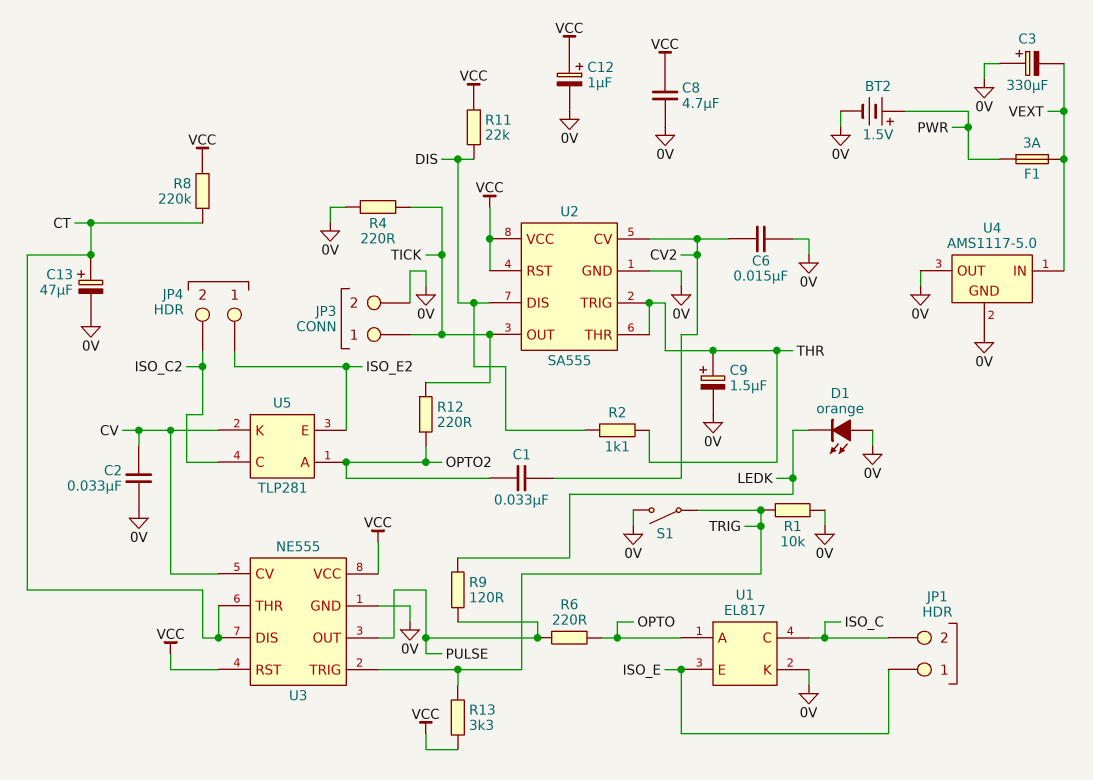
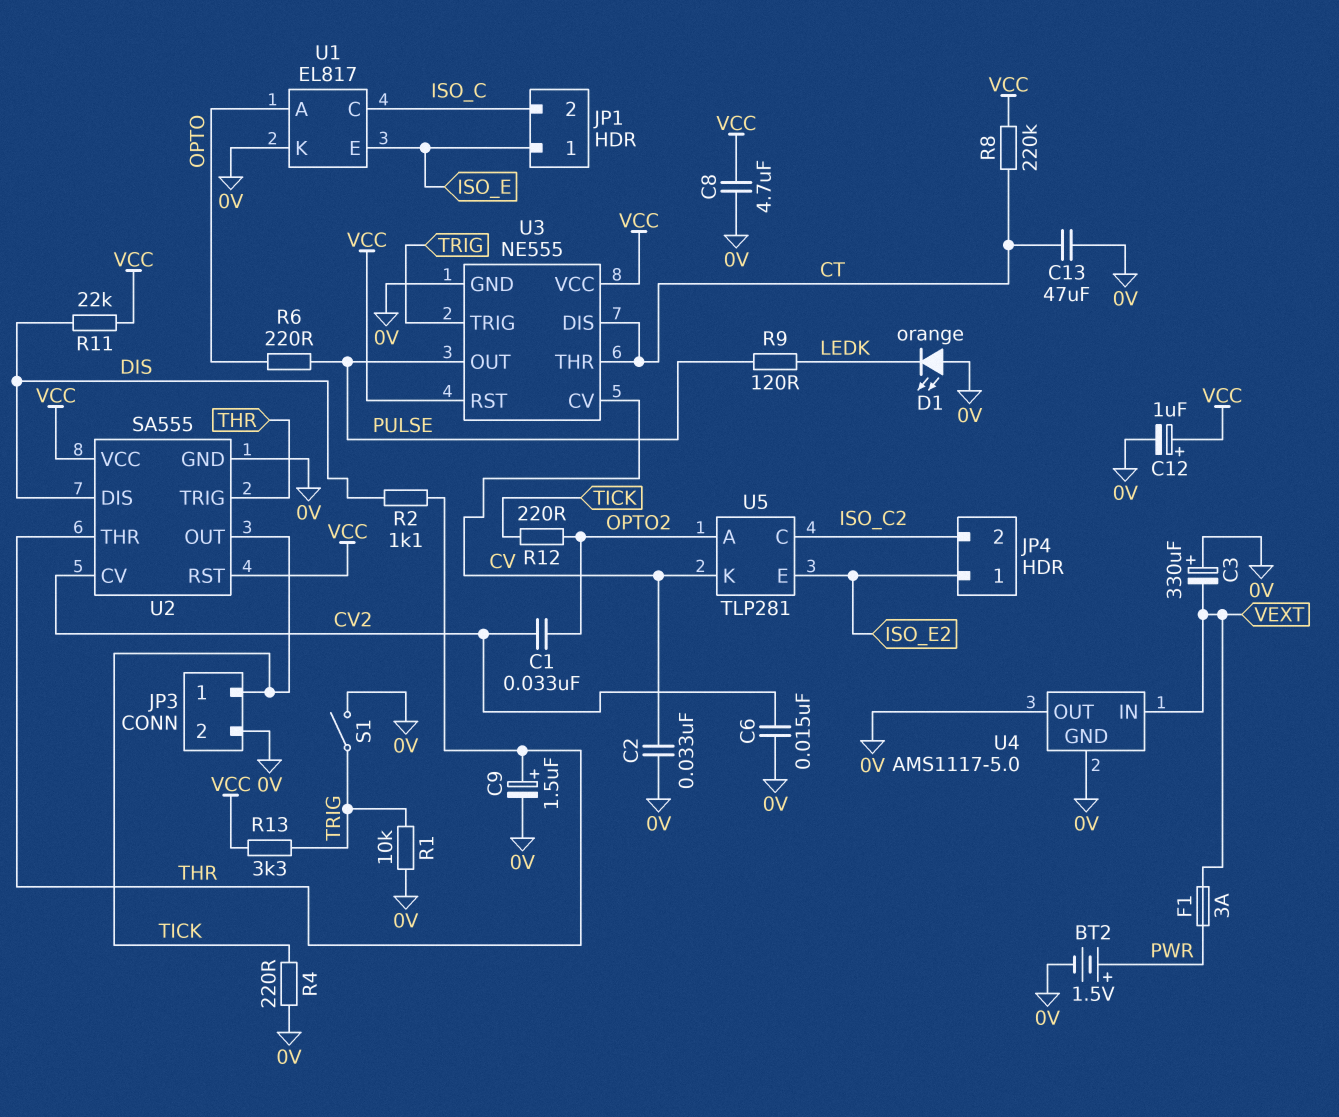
C13: 47uF (plus CT, minus 0V) -> 47uF (0V, CT)

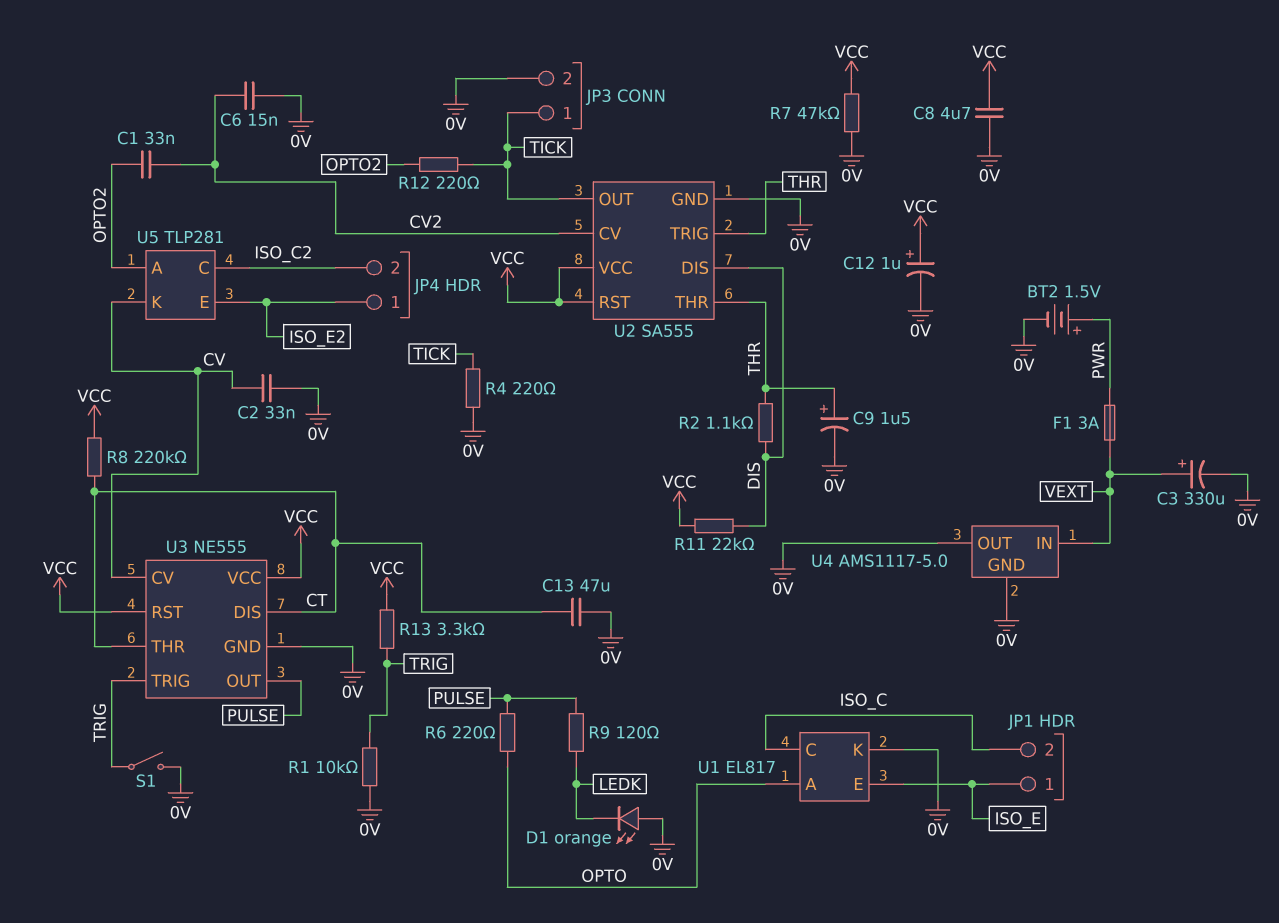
C3: 330uF (plus 0V, minus VEXT) -> 330uF (plus VEXT, minus 0V)
R7: none -> 47k (0V, VCC)

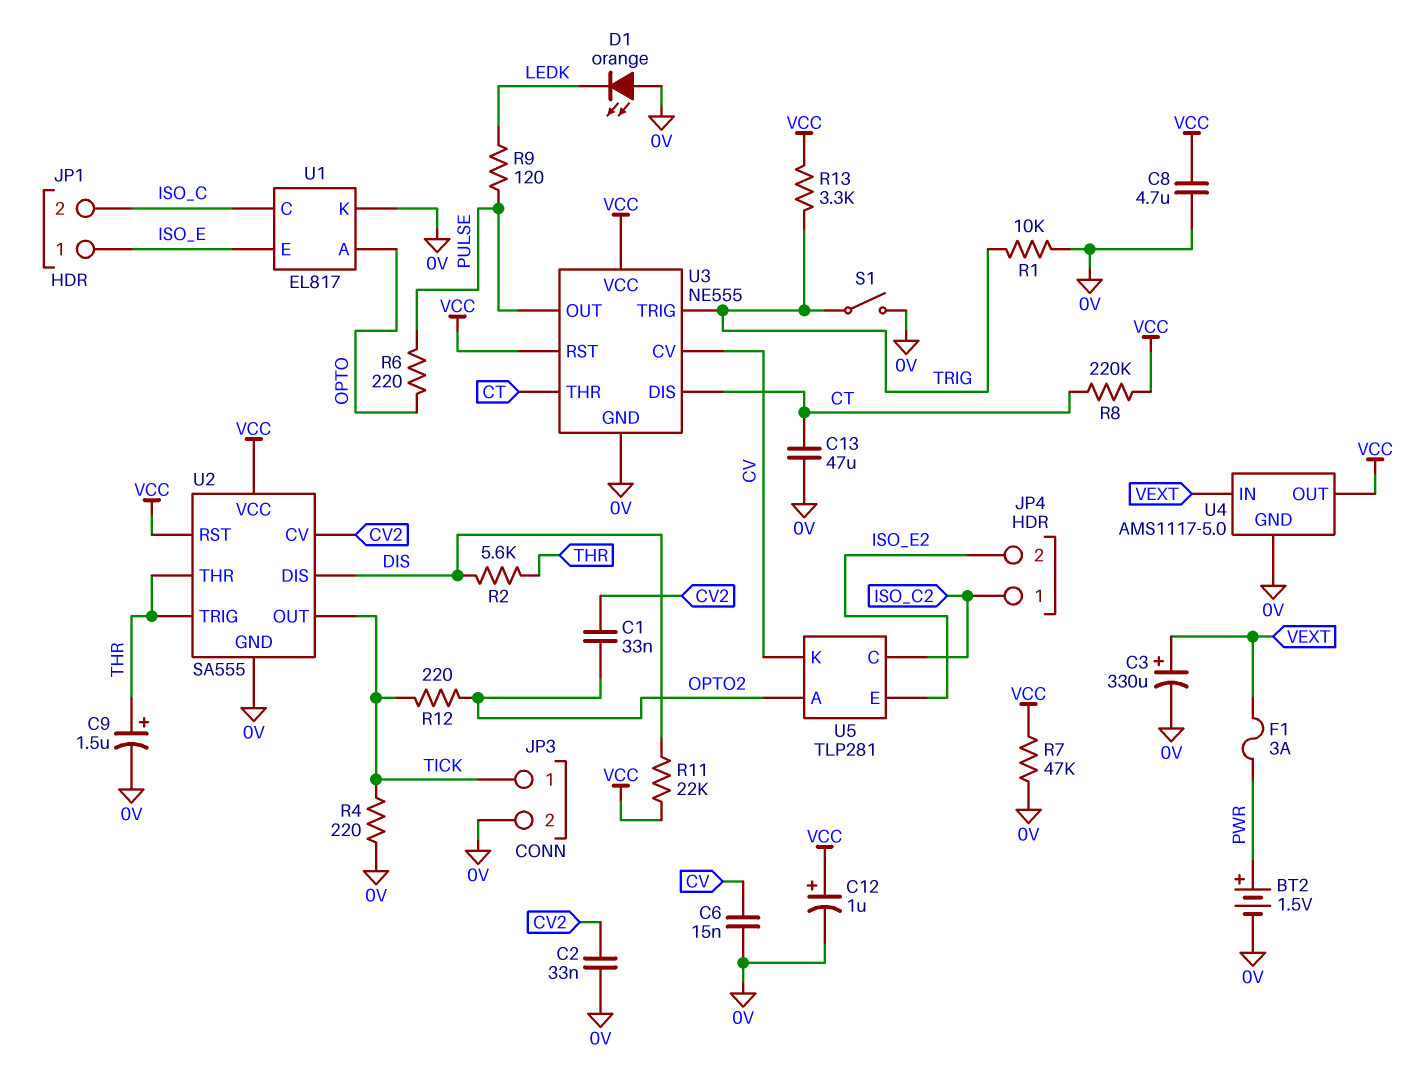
C2: 33nF (0V, CV) -> 33nF (0V, CV2)
C6: 15nF (0V, CV2) -> 15nF (0V, CV)
JP4 pin 1: ISO_E2 -> ISO_C2
JP4 pin 2: ISO_C2 -> ISO_E2
R2: 1.1k (DIS, THR) -> 5.6k (DIS, THR)
U4 pin OUT: 0V -> VCC

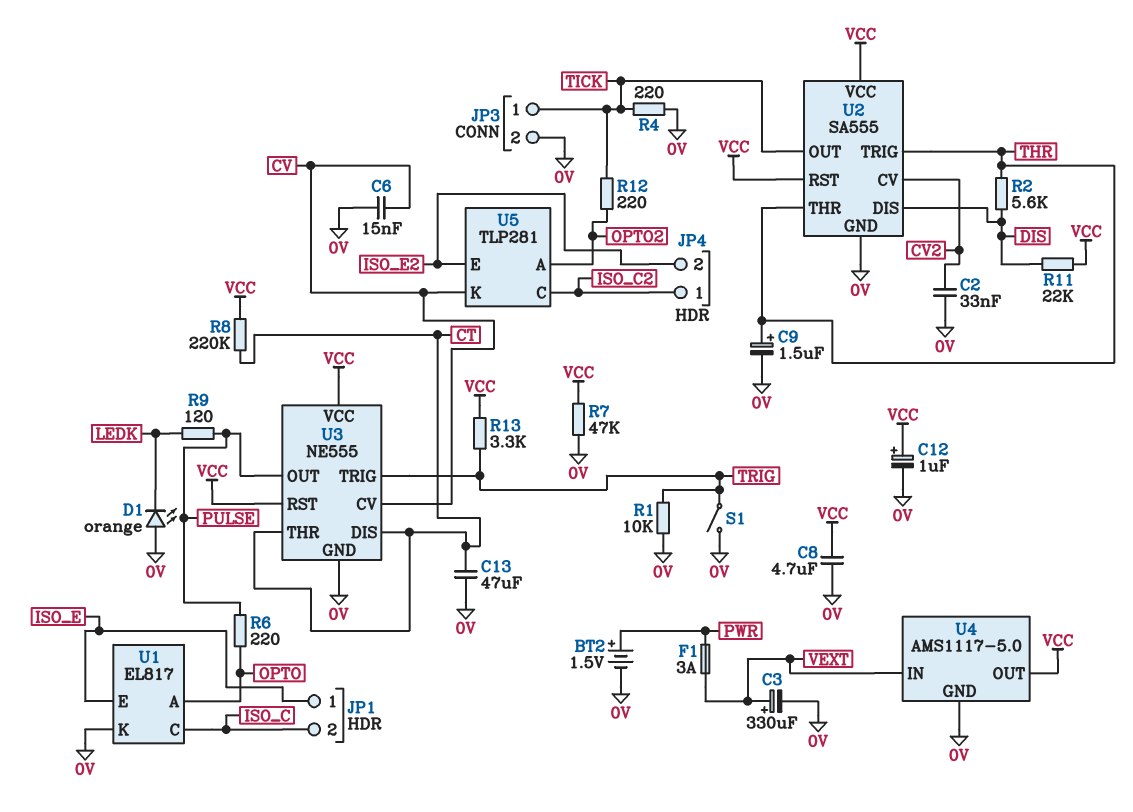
C1: 33nF (CV2, OPTO2) -> none

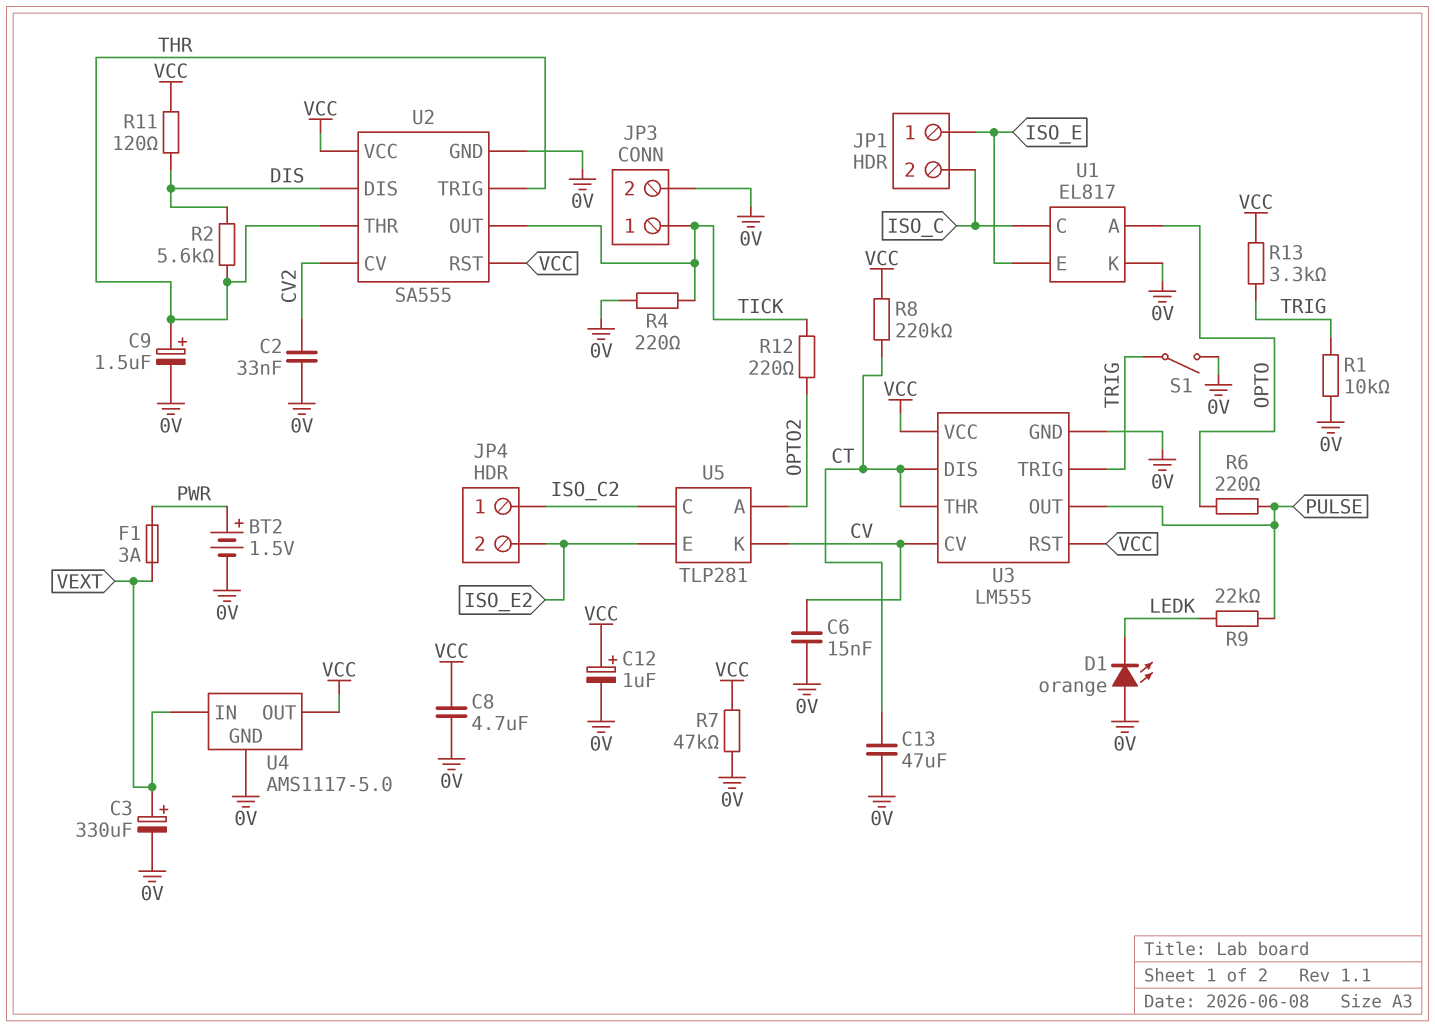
R9: 120 (LEDK, PULSE) -> 22k (LEDK, PULSE)
R11: 22k (DIS, VCC) -> 120 (DIS, VCC)
U3: NE555 -> LM555

